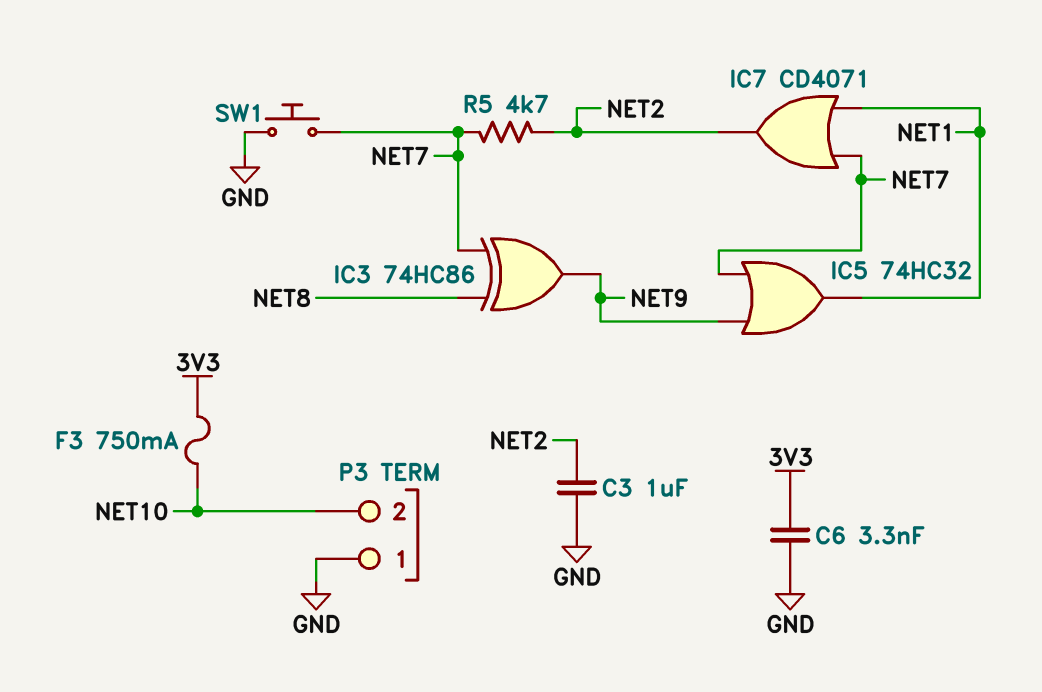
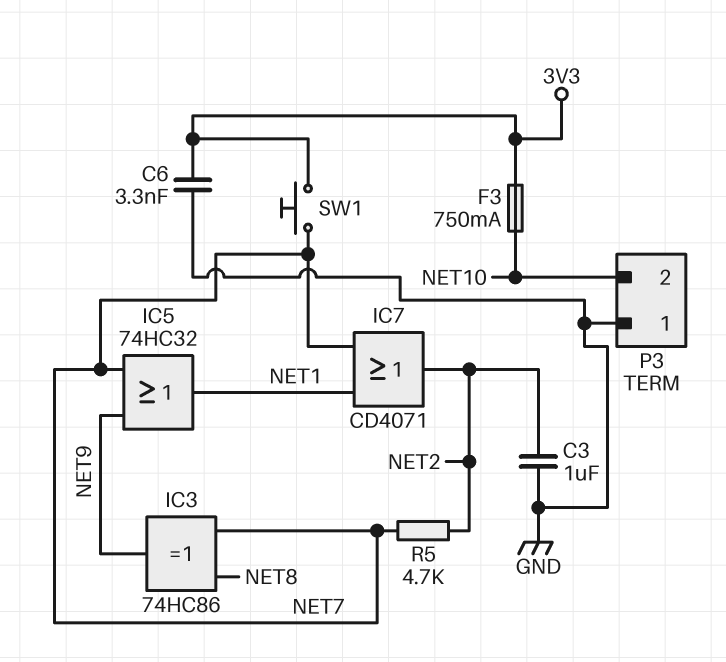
SW1: button (GND, NET7) -> button (3V3, NET7)

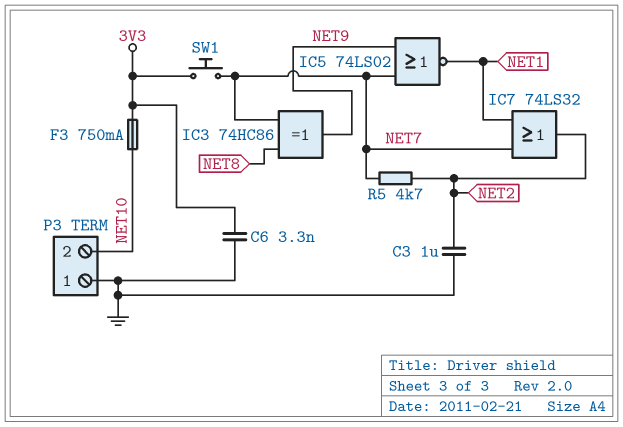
IC5: OR 74HC32 (in NET7, in NET9, out NET1) -> NOR 74LS02 (in NET7, in NET9, out NET1)
IC7: OR CD4071 (in NET1, in NET7, out NET2) -> OR 74LS32 (in NET1, in NET7, out NET2)

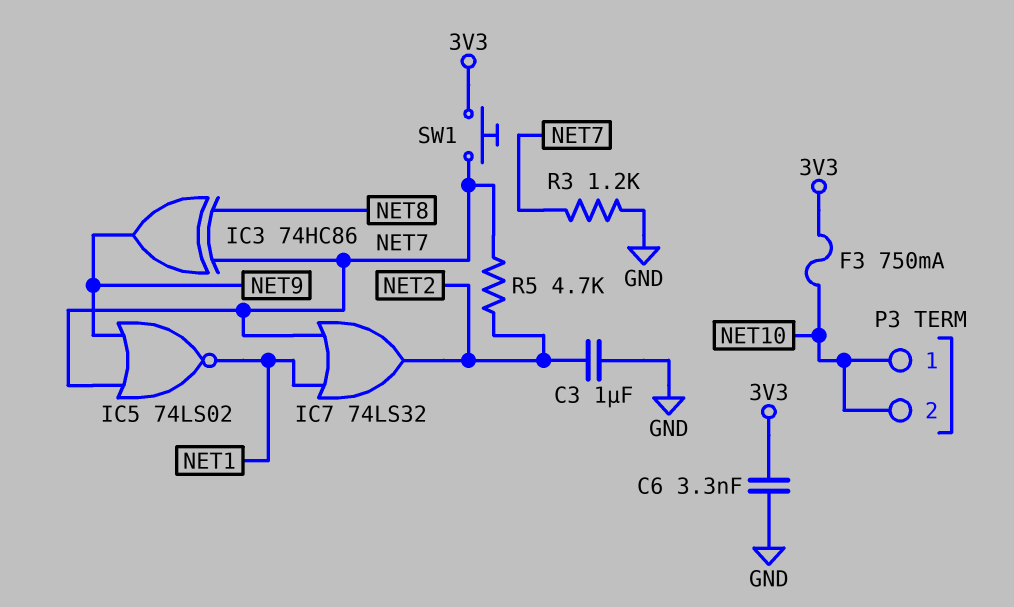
P3 pin 1: GND -> NET10
R3: none -> 1.2k (GND, NET7)

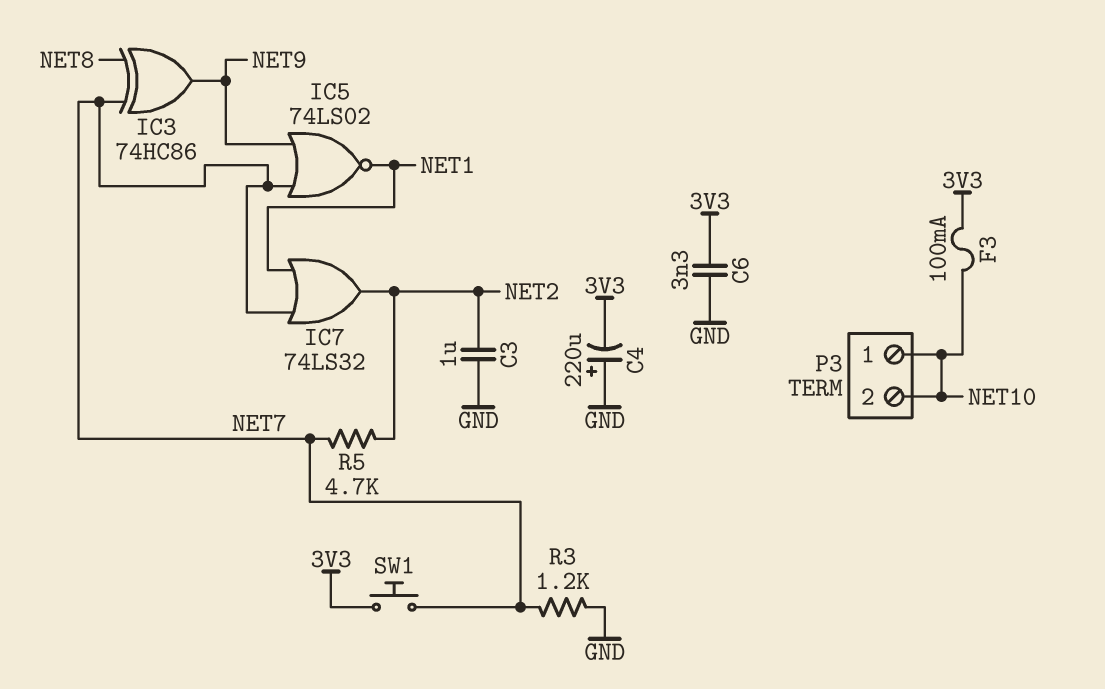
C4: none -> 220uF (plus GND, minus 3V3)
F3: 750mA (3V3, NET10) -> 100mA (3V3, NET10)

